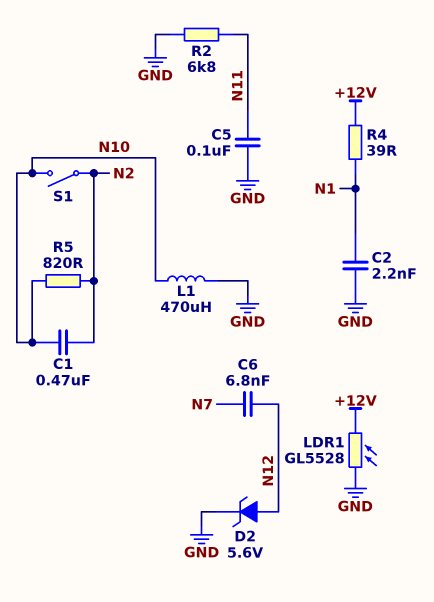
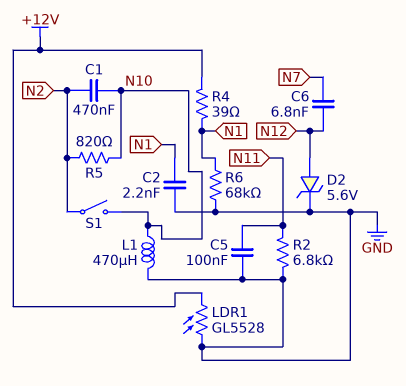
R6: none -> 68k (GND, N1)

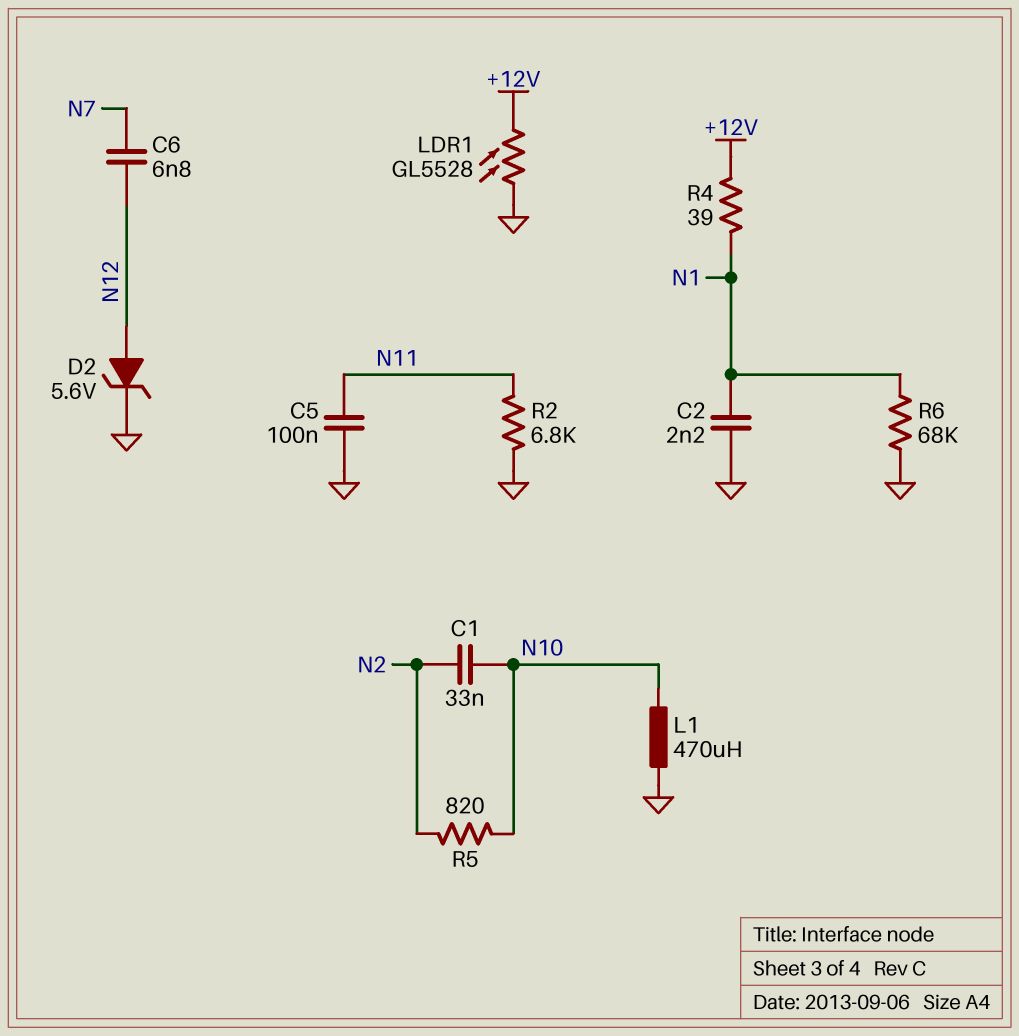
C1: 470nF (N2, N10) -> 33nF (N2, N10)
S1: switch (N2, N10) -> none

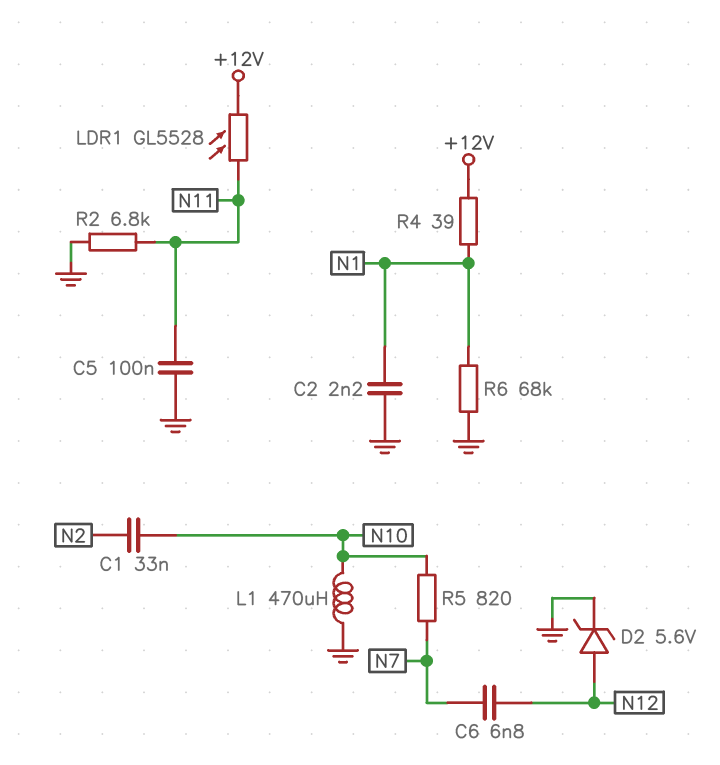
LDR1: GL5528 (+12V, GND) -> GL5528 (+12V, N11)
R5: 820 (N2, N10) -> 820 (N7, N10)

